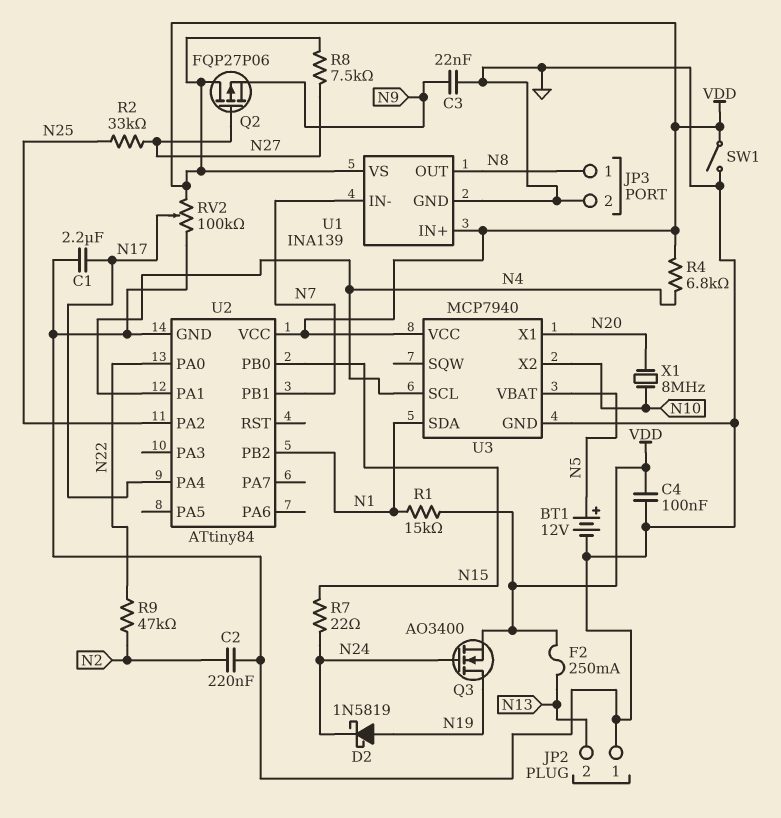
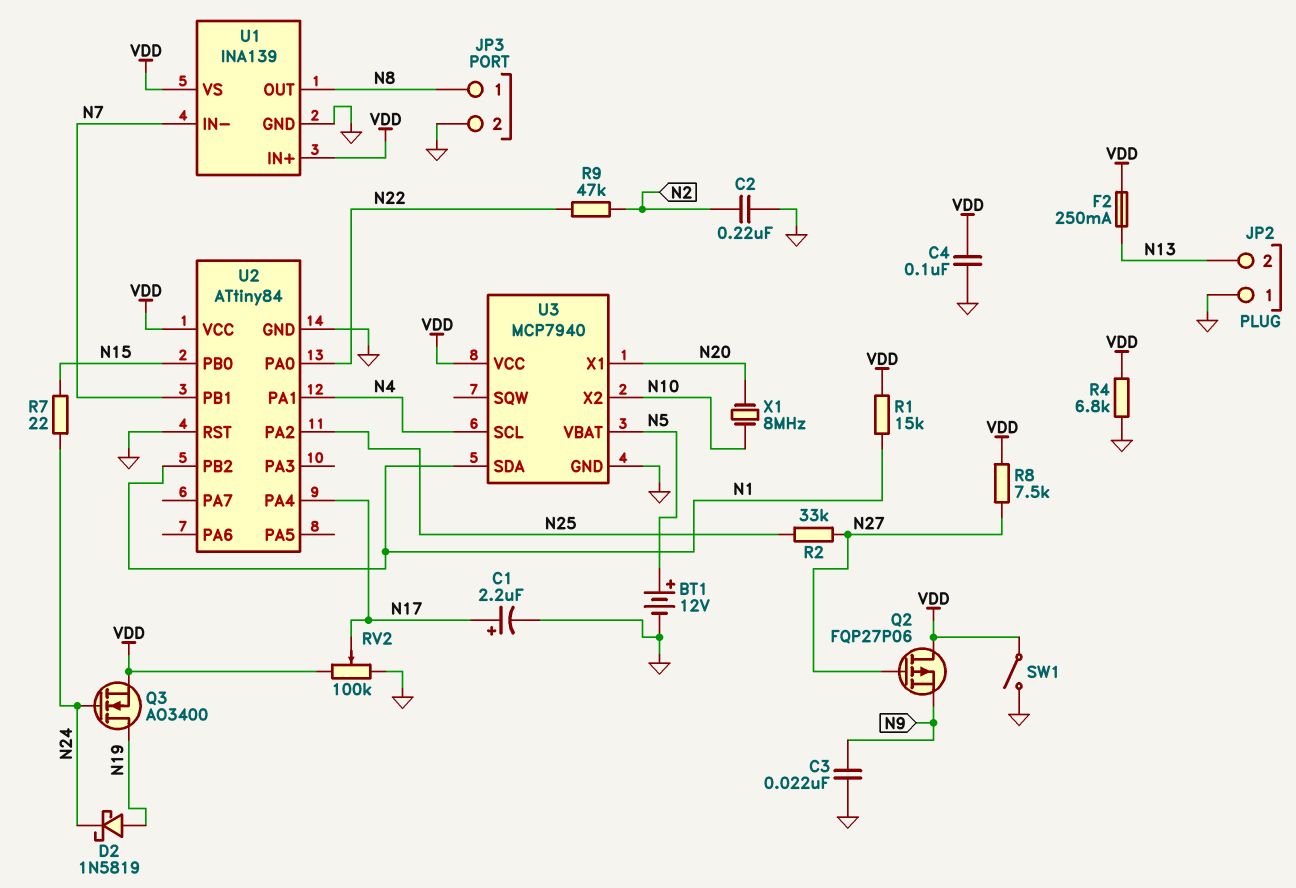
C1: 2.2uF (GND, N17) -> 2.2uF (plus N17, minus GND)
R4: 6.8k (N4, VDD) -> 6.8k (GND, VDD)
U2 pin RST: none -> GND

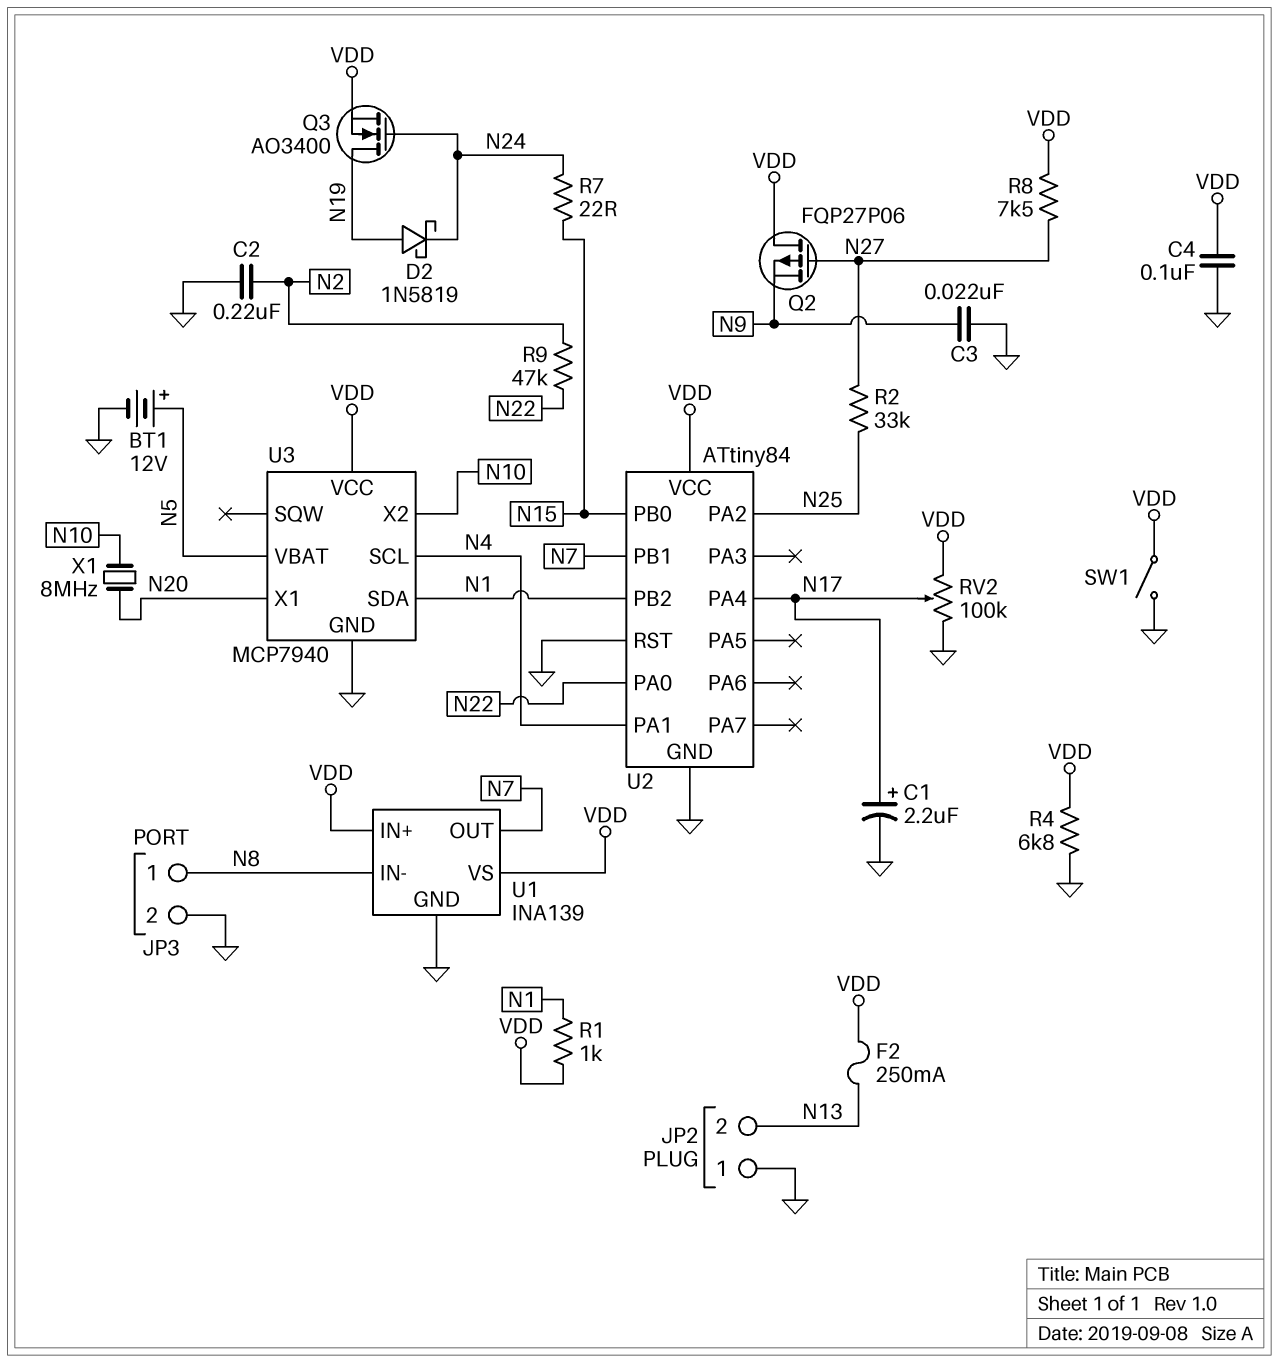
R1: 15k (N1, VDD) -> 1k (N1, VDD)
U1 pin IN-: N7 -> N8
U1 pin OUT: N8 -> N7

